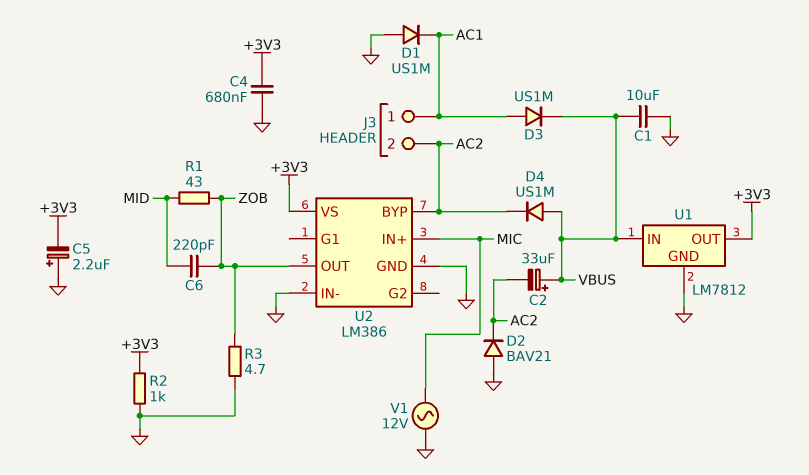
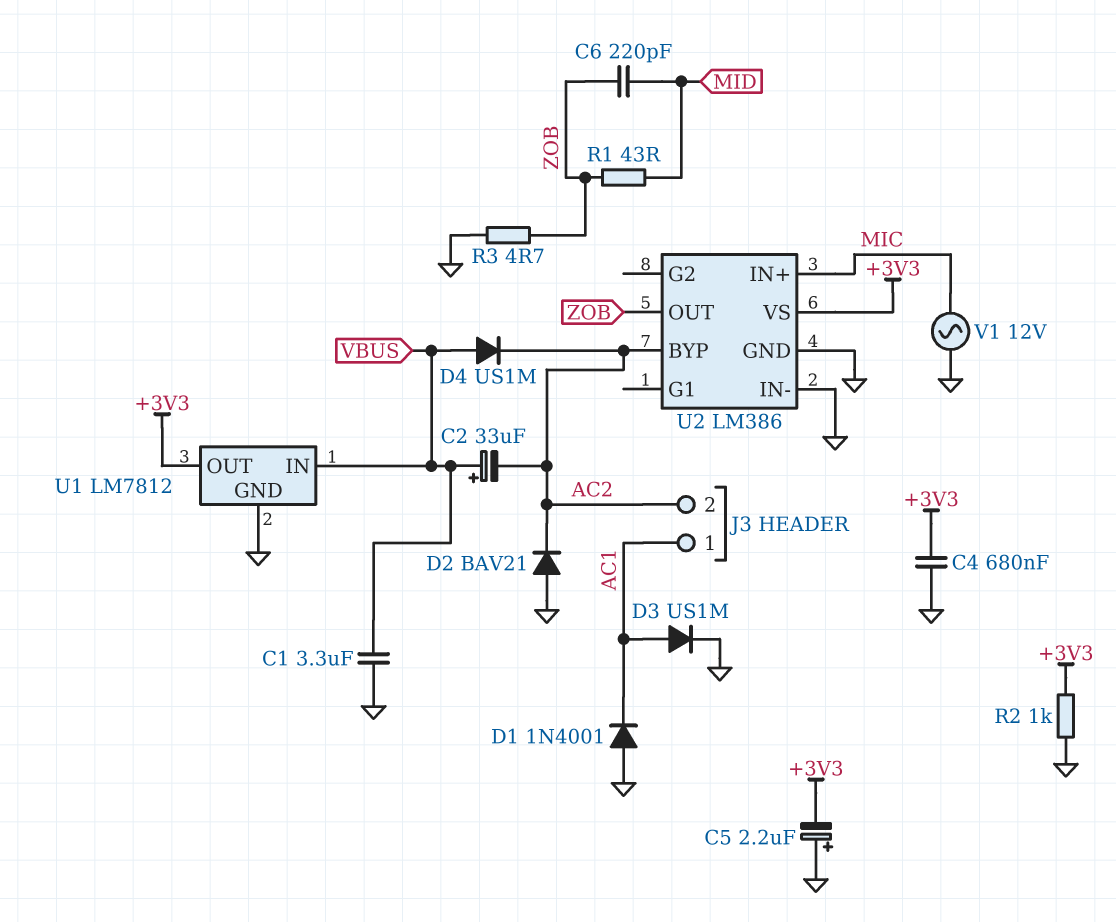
C1: 10uF (GND, VBUS) -> 3.3uF (GND, VBUS)
D1: diode US1M (A GND, K AC1) -> diode 1N4001 (A GND, K AC1)
D3: diode US1M (A AC1, K VBUS) -> diode US1M (A AC1, K GND)

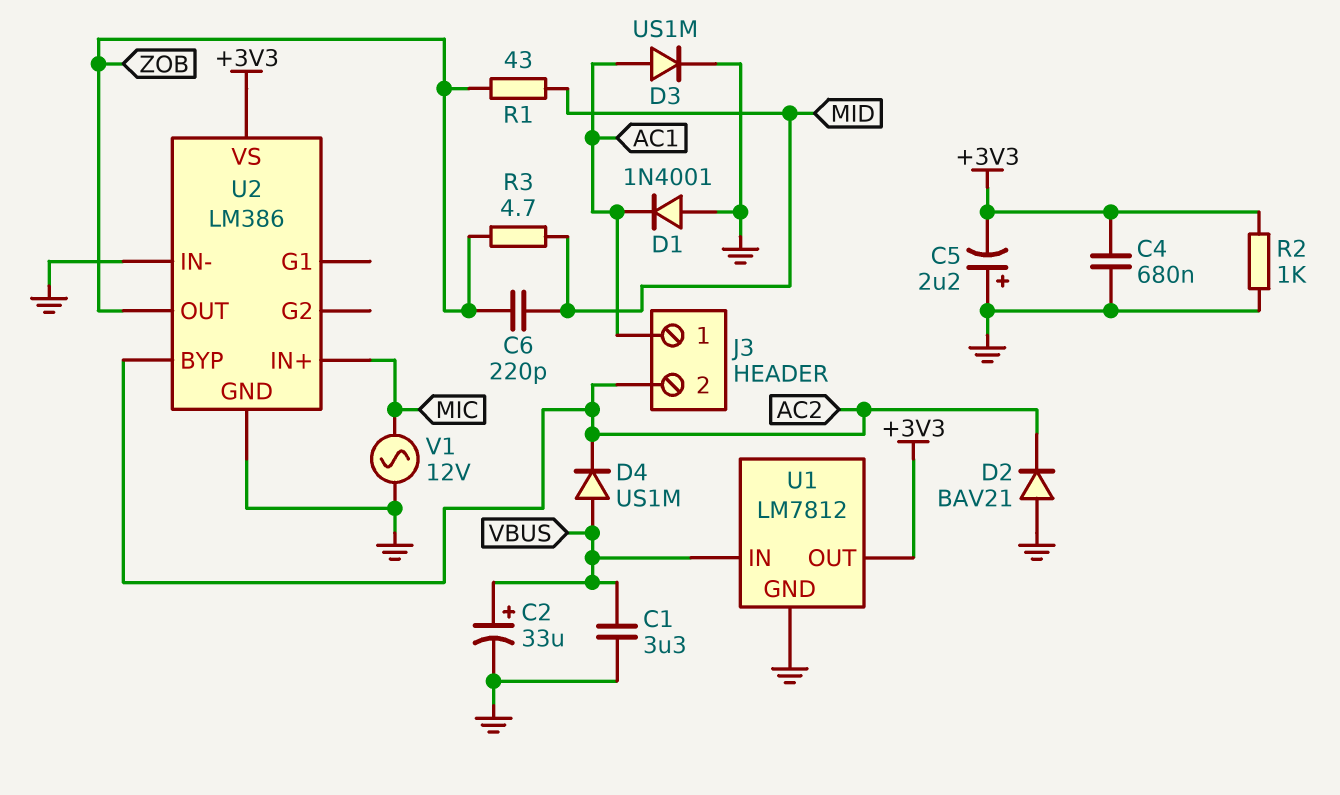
C2: 33uF (plus VBUS, minus AC2) -> 33uF (plus VBUS, minus GND)
R3: 4.7 (GND, ZOB) -> 4.7 (MID, ZOB)

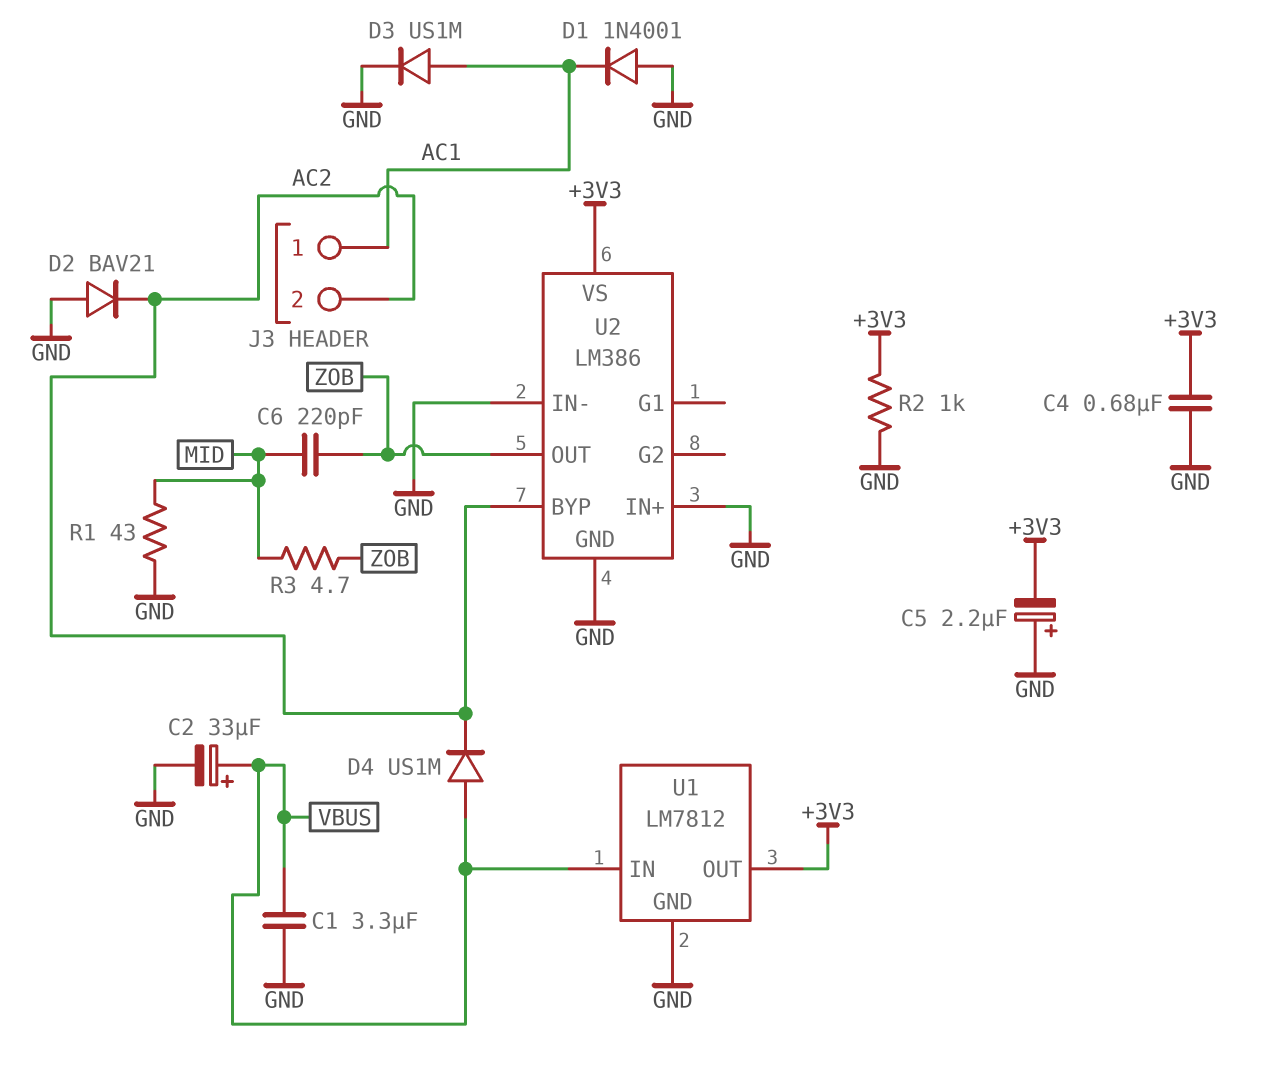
R1: 43 (MID, ZOB) -> 43 (GND, MID)
U2 pin IN+: MIC -> GND
V1: AC 12V (GND, MIC) -> none

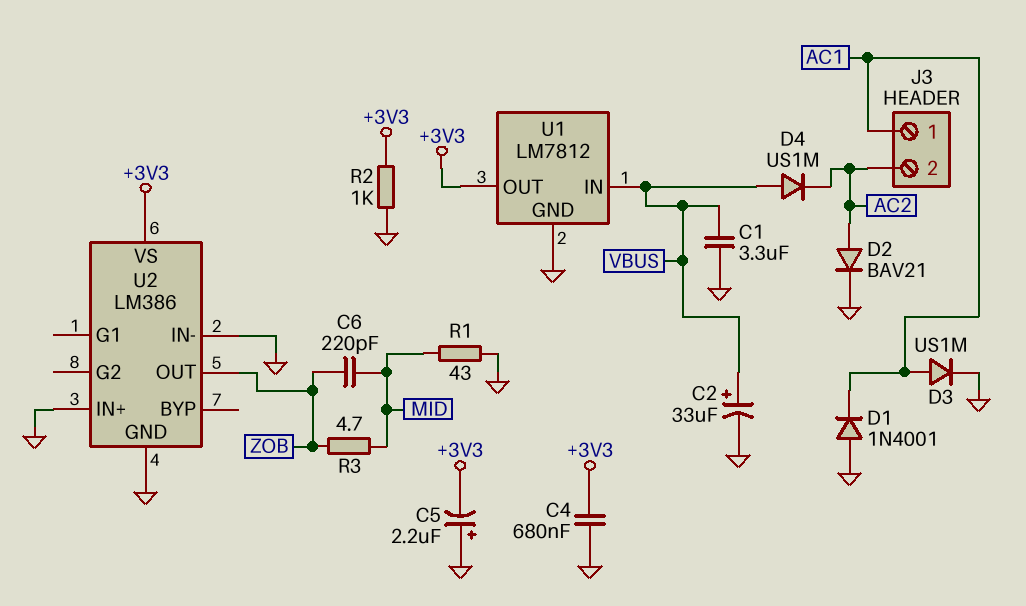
D2: diode BAV21 (A GND, K AC2) -> diode BAV21 (A AC2, K GND)
U2 pin BYP: AC2 -> none

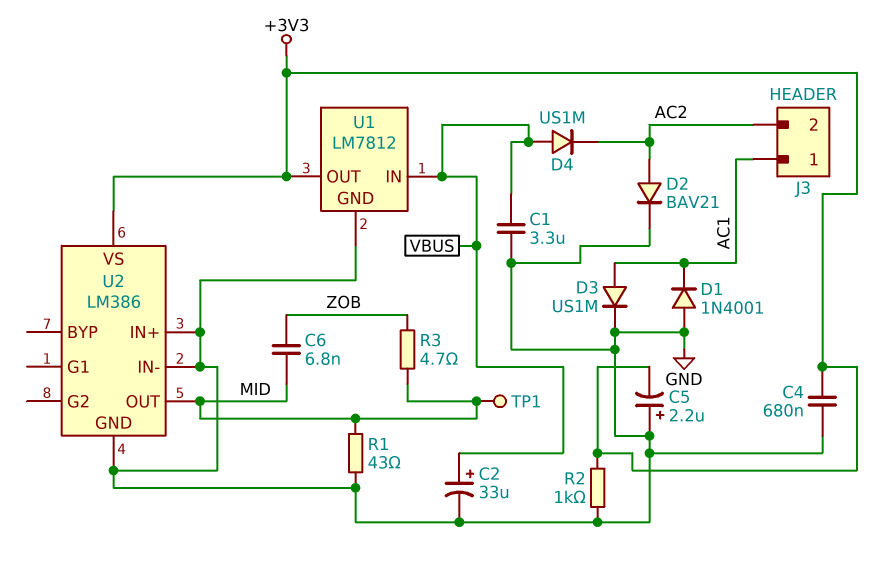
C6: 220pF (MID, ZOB) -> 6.8nF (MID, ZOB)
TP1: none -> test point (MID)
U2 pin OUT: ZOB -> MID

